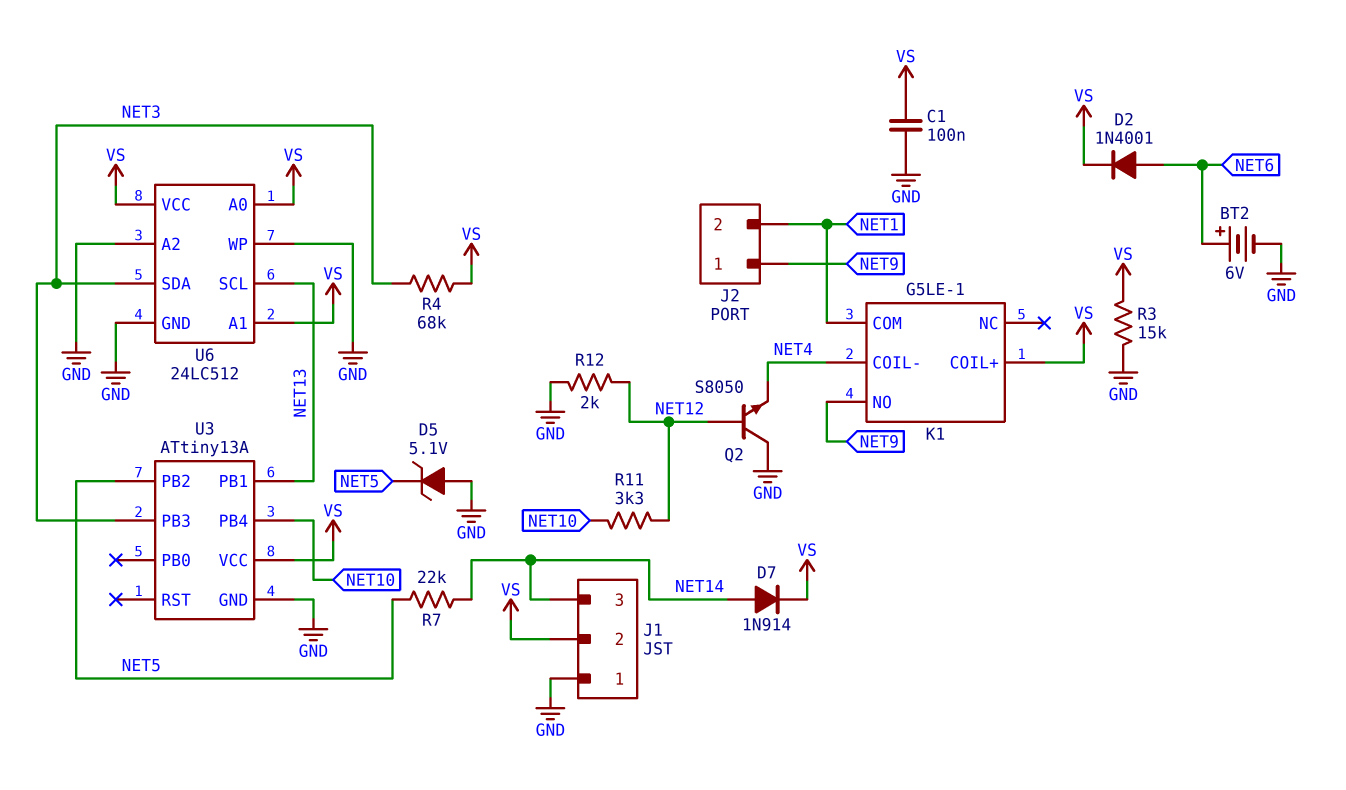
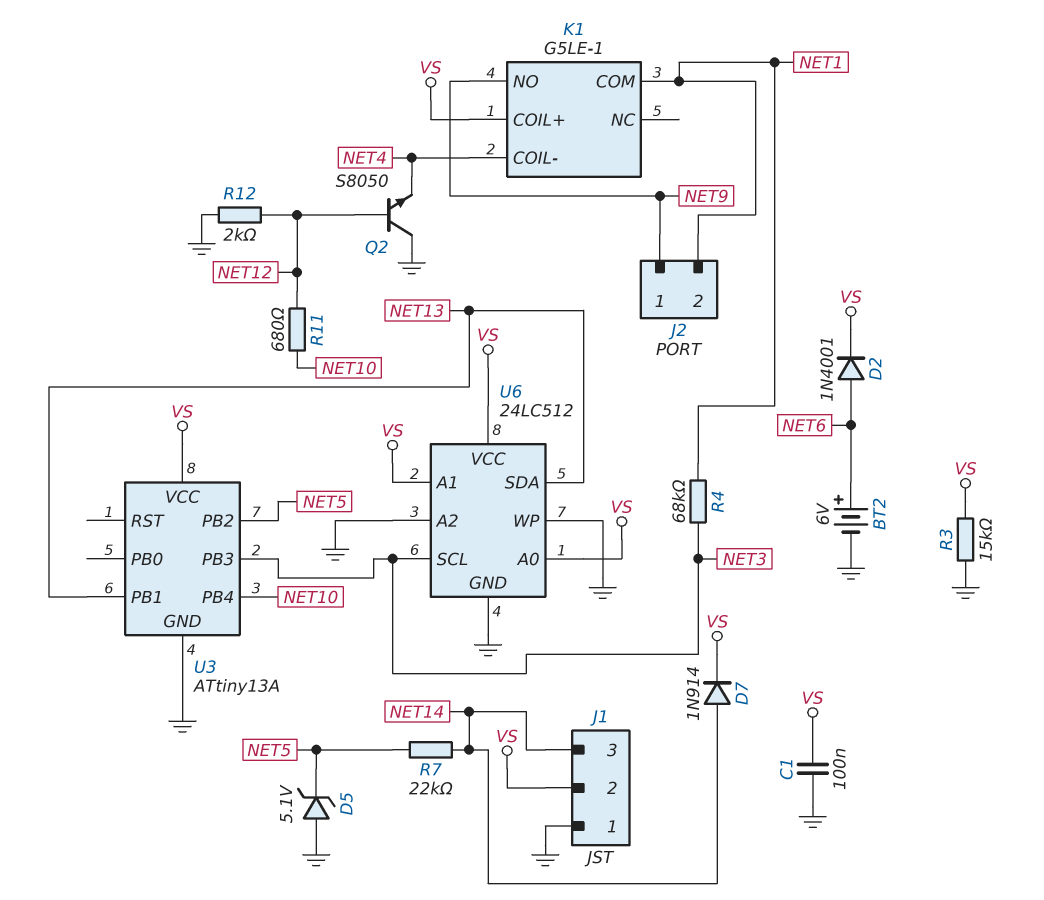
R4: 68k (NET3, VS) -> 68k (NET1, NET3)
R11: 3.3k (NET10, NET12) -> 680 (NET10, NET12)
U6 pin SCL: NET13 -> NET3
U6 pin SDA: NET3 -> NET13

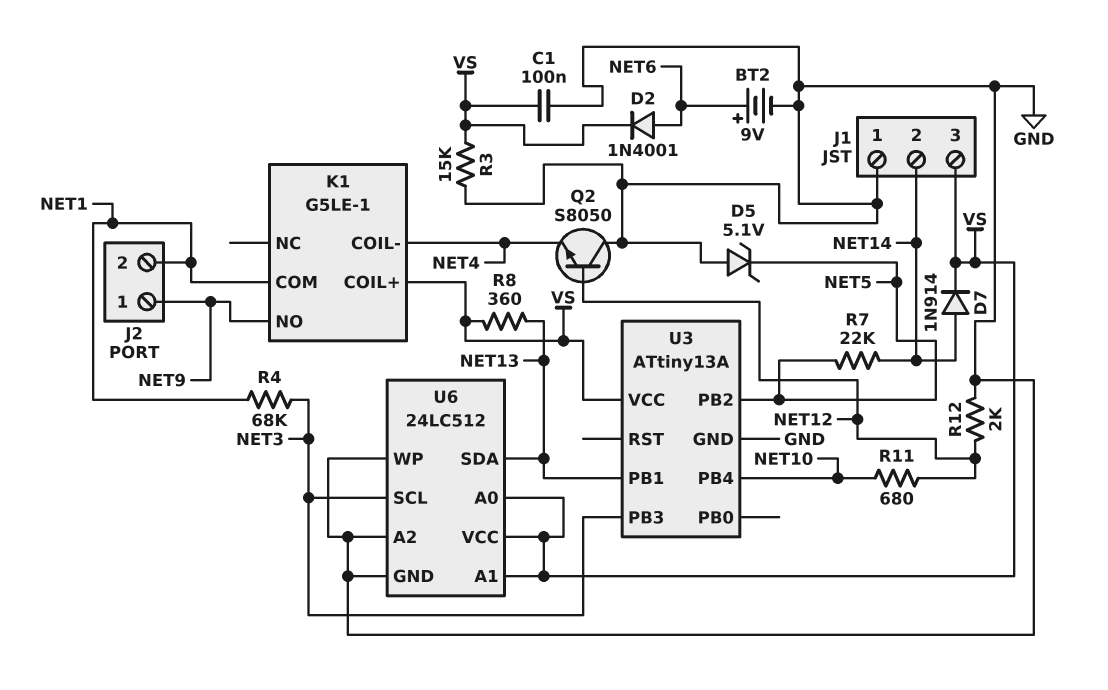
BT2: 6V (plus NET6, minus GND) -> 9V (plus NET6, minus GND)
J1 pin 2: VS -> NET14
J1 pin 3: NET14 -> VS
R8: none -> 360 (NET13, VS)

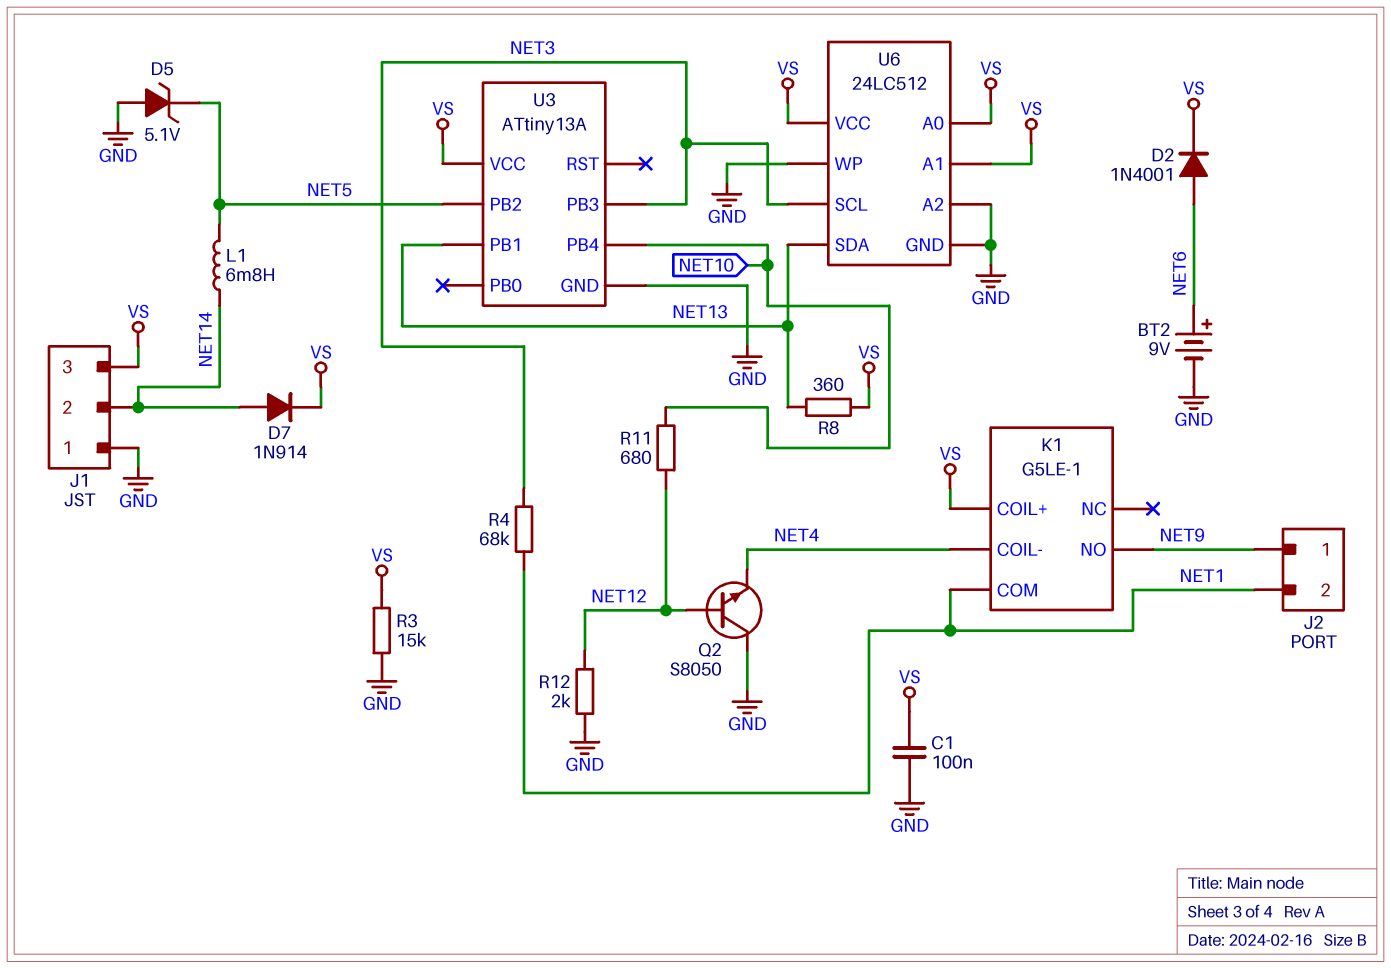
L1: none -> 6.8mH (NET5, NET14)
R7: 22k (NET5, NET14) -> none

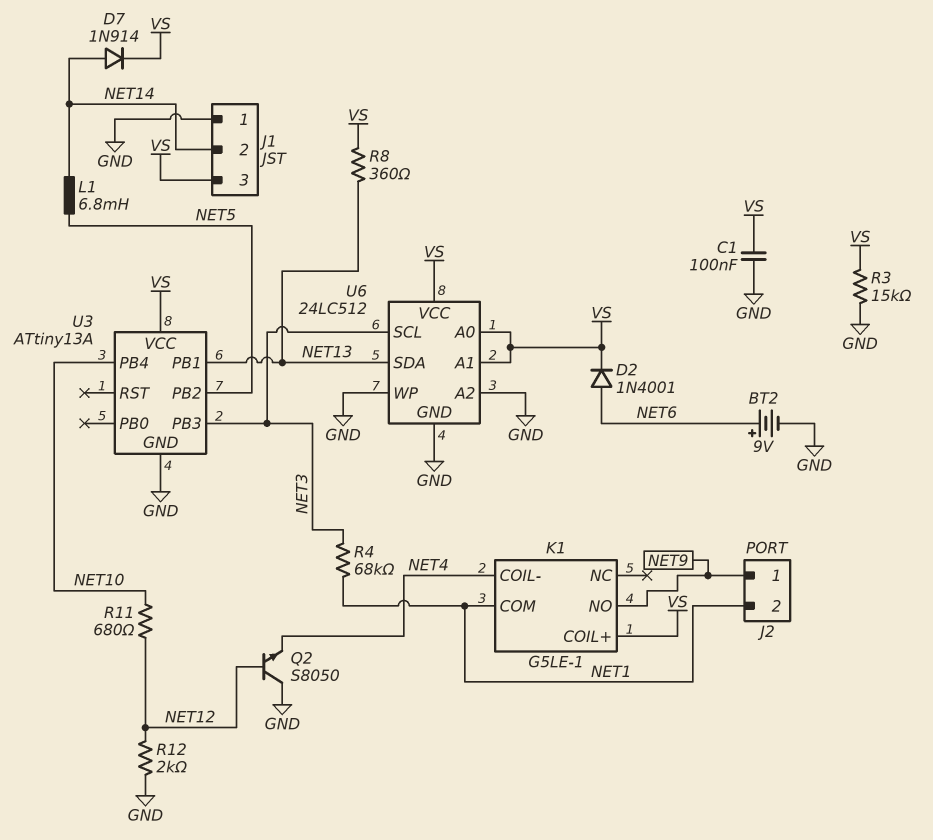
D5: zener 5.1V (A GND, K NET5) -> none

